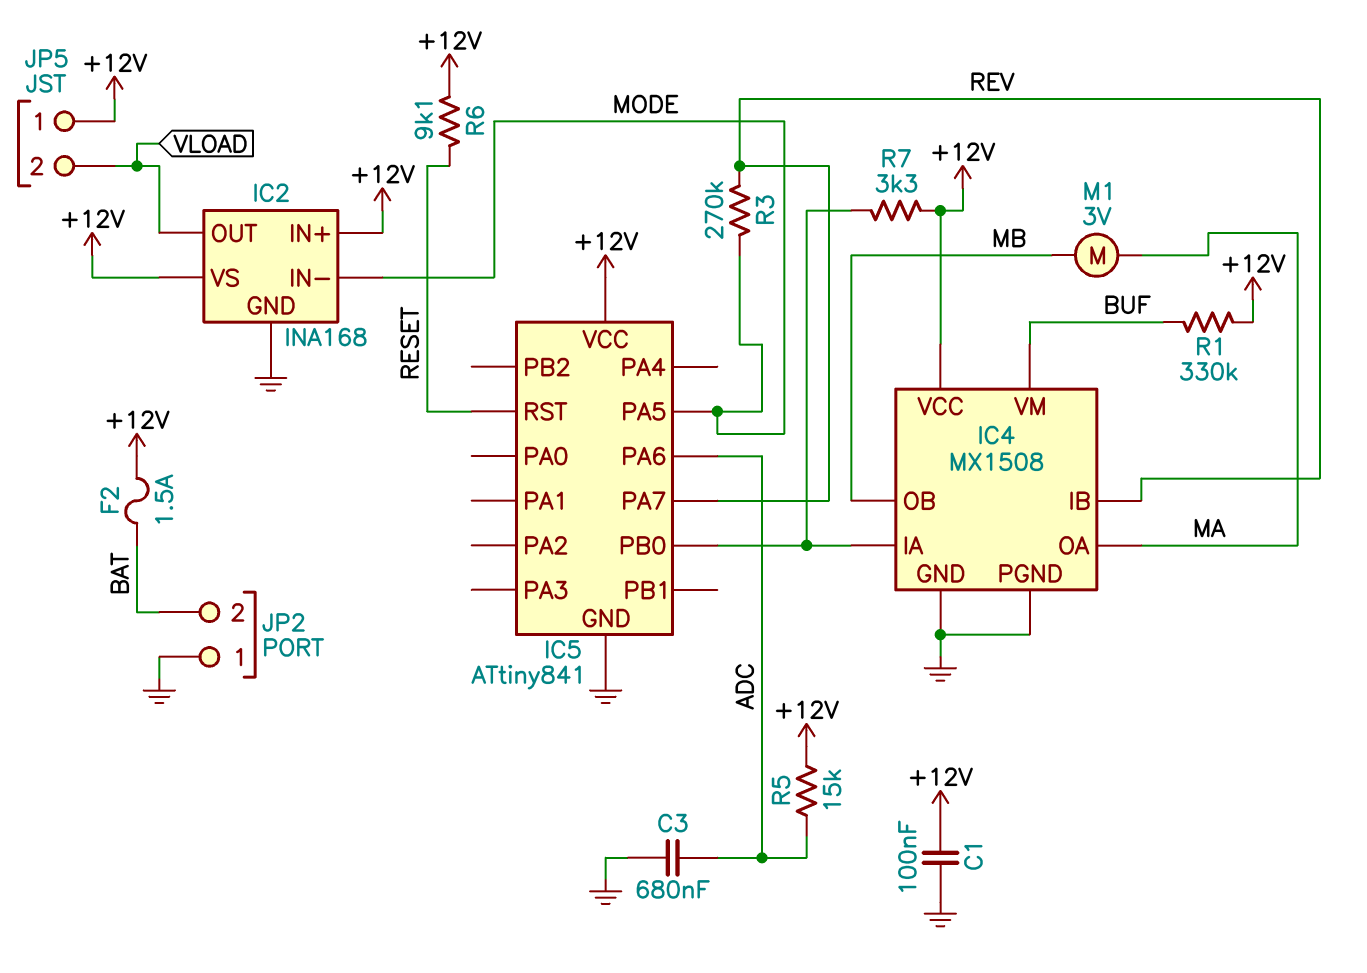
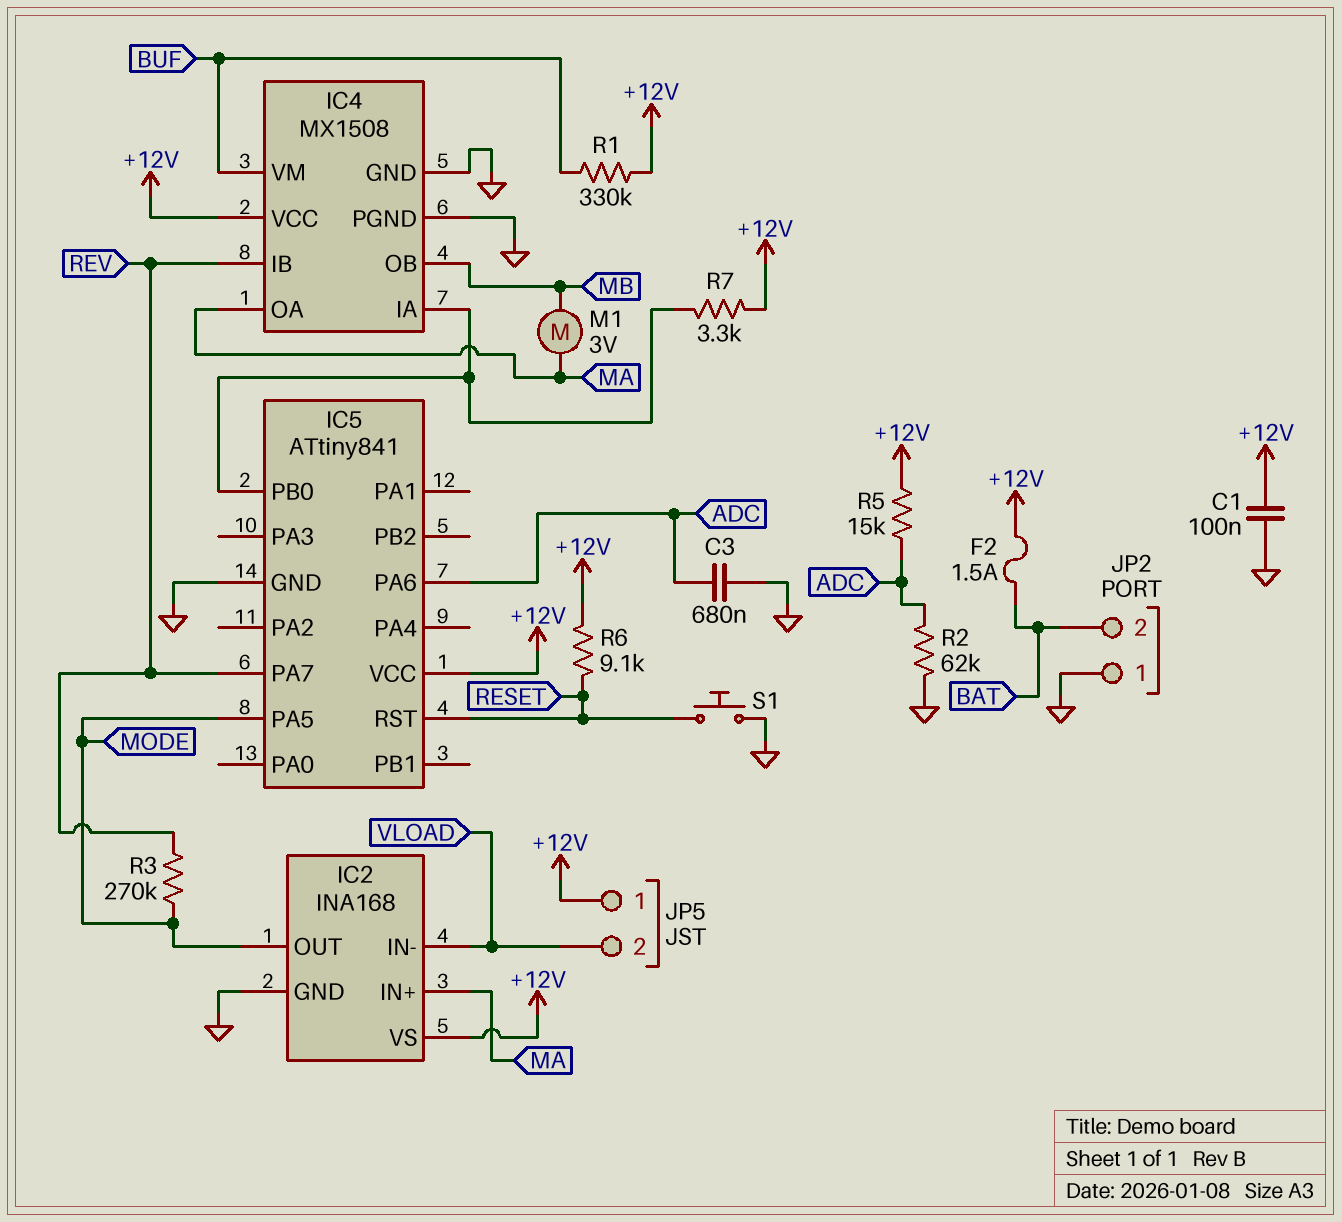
IC2 pin IN+: +12V -> MA
IC2 pin IN-: MODE -> VLOAD
IC2 pin OUT: VLOAD -> MODE
R2: none -> 62k (ADC, GND)
S1: none -> button (GND, RESET)

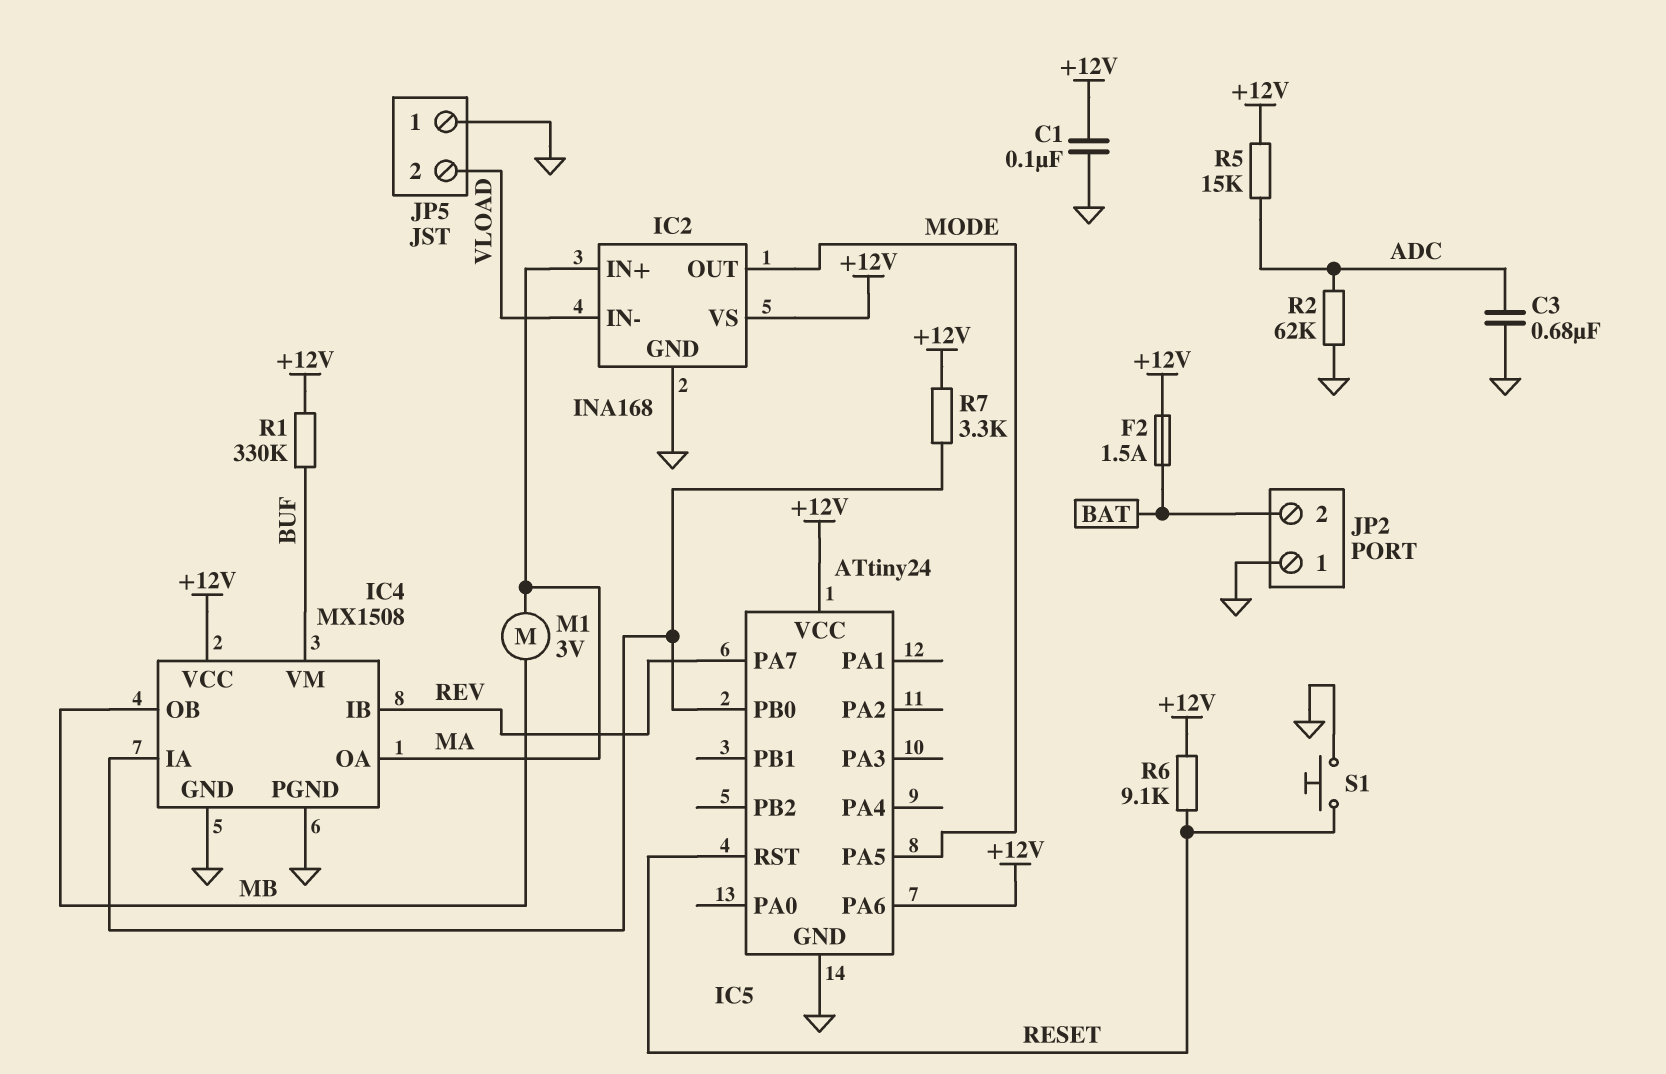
IC5: ATtiny841 -> ATtiny24
IC5 pin PA6: ADC -> +12V
JP5 pin 1: +12V -> GND
R3: 270k (MODE, REV) -> none

